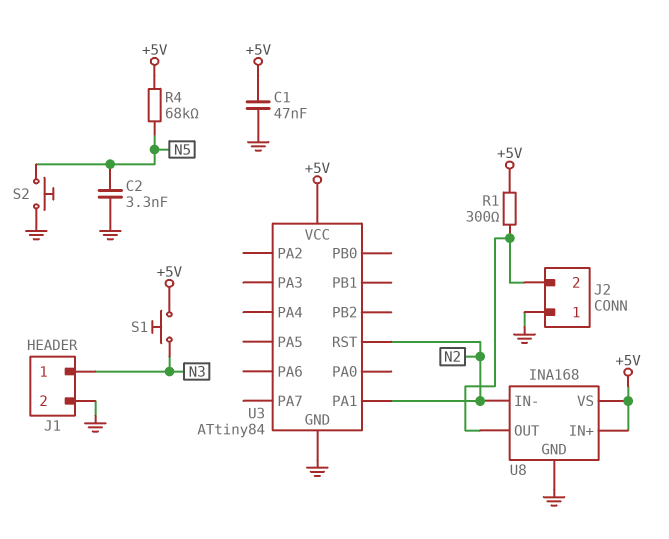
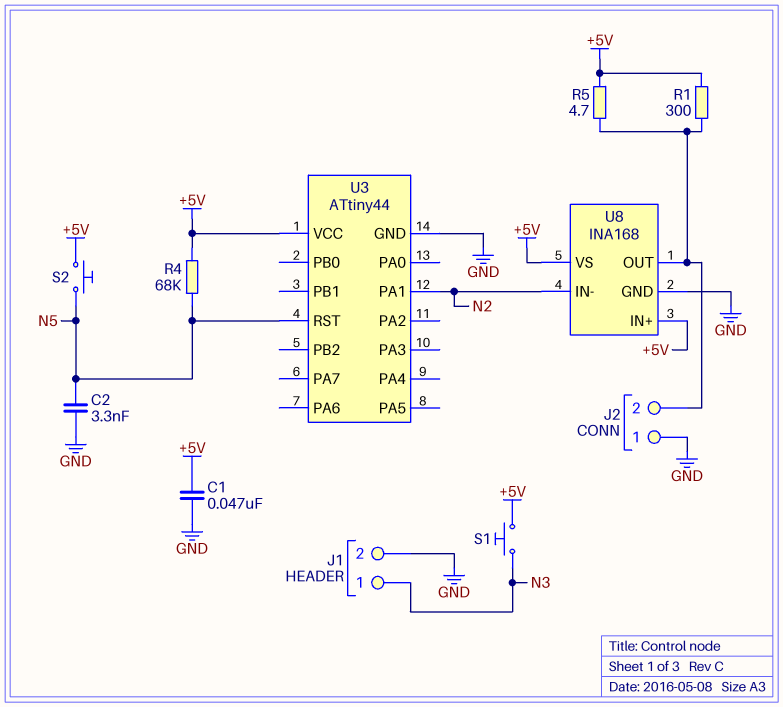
R5: none -> 4.7 (+5V, J2/2)
S2: button (GND, N5) -> button (+5V, N5)
U3: ATtiny84 -> ATtiny44
U3 pin RST: N2 -> N5

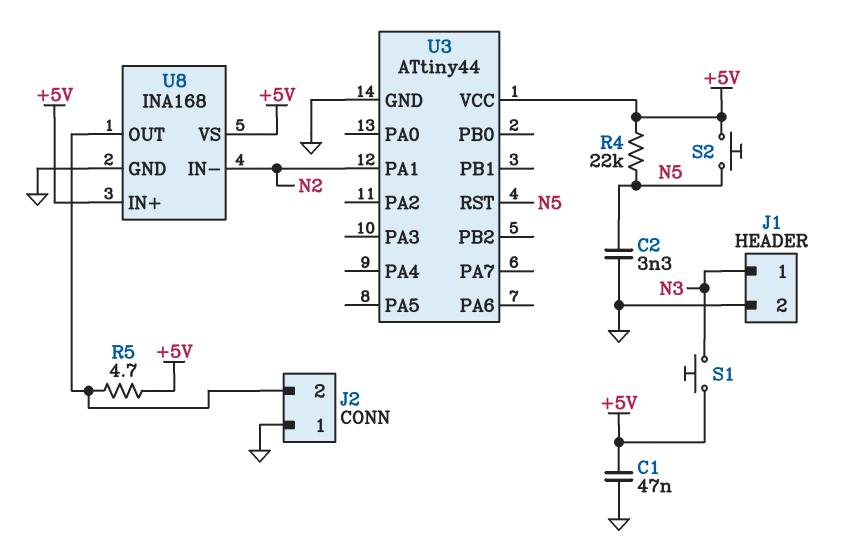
R1: 300 (+5V, J2/2) -> none
R4: 68k (+5V, N5) -> 22k (+5V, N5)

